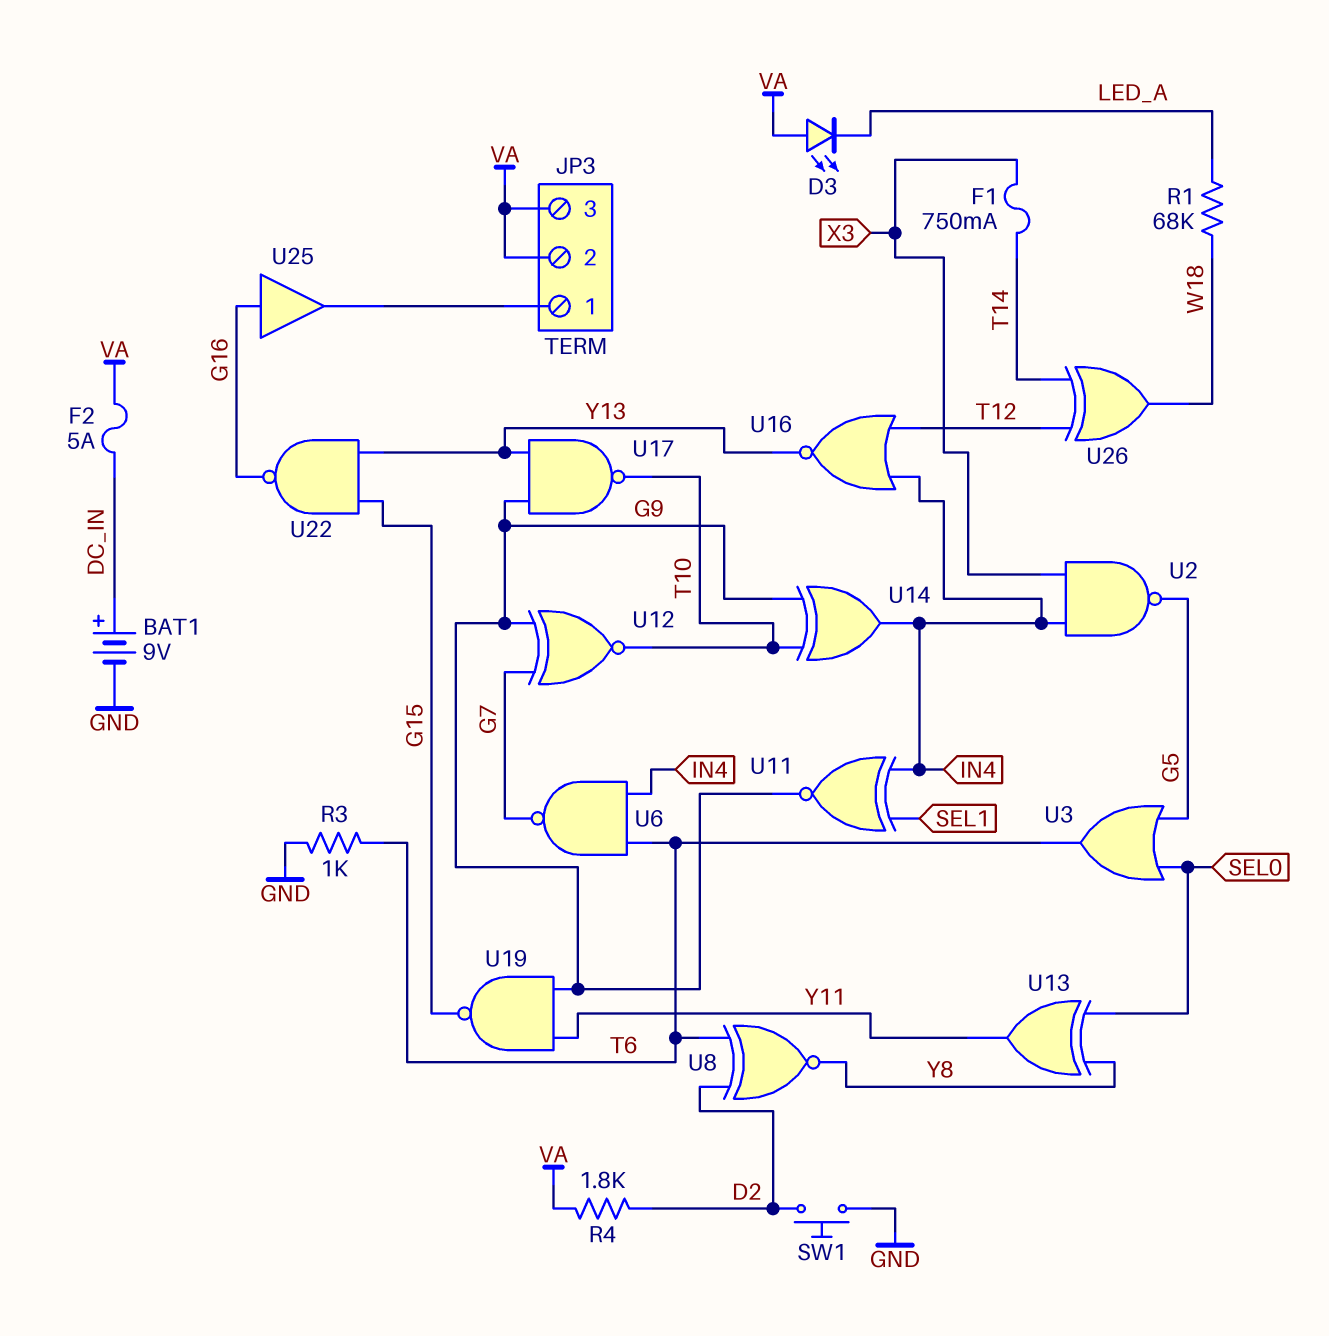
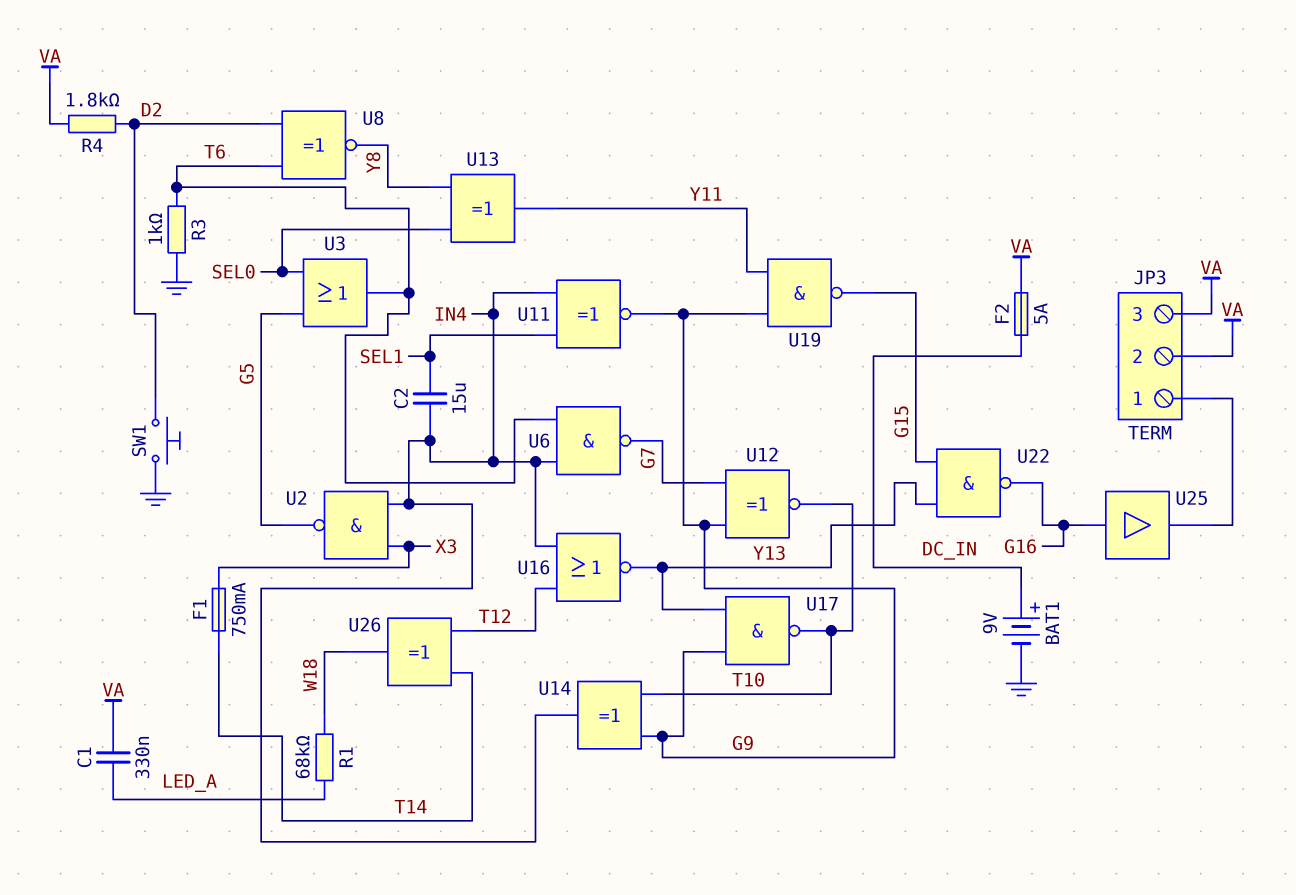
C1: none -> 330nF (LED_A, VA)
C2: none -> 15uF (IN4, SEL1)
D3: LED (A VA, K LED_A) -> none

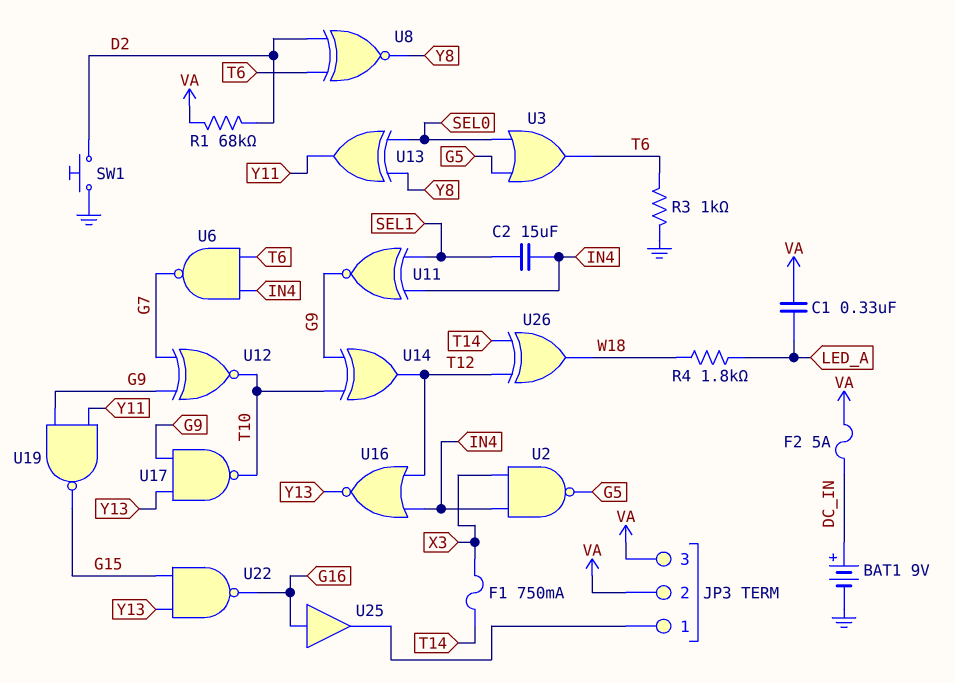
R1: 68k (LED_A, W18) -> 68k (D2, VA)
R4: 1.8k (D2, VA) -> 1.8k (LED_A, W18)
U14: XOR (in G9, in T10, out IN4) -> XOR (in G9, in T10, out T12)

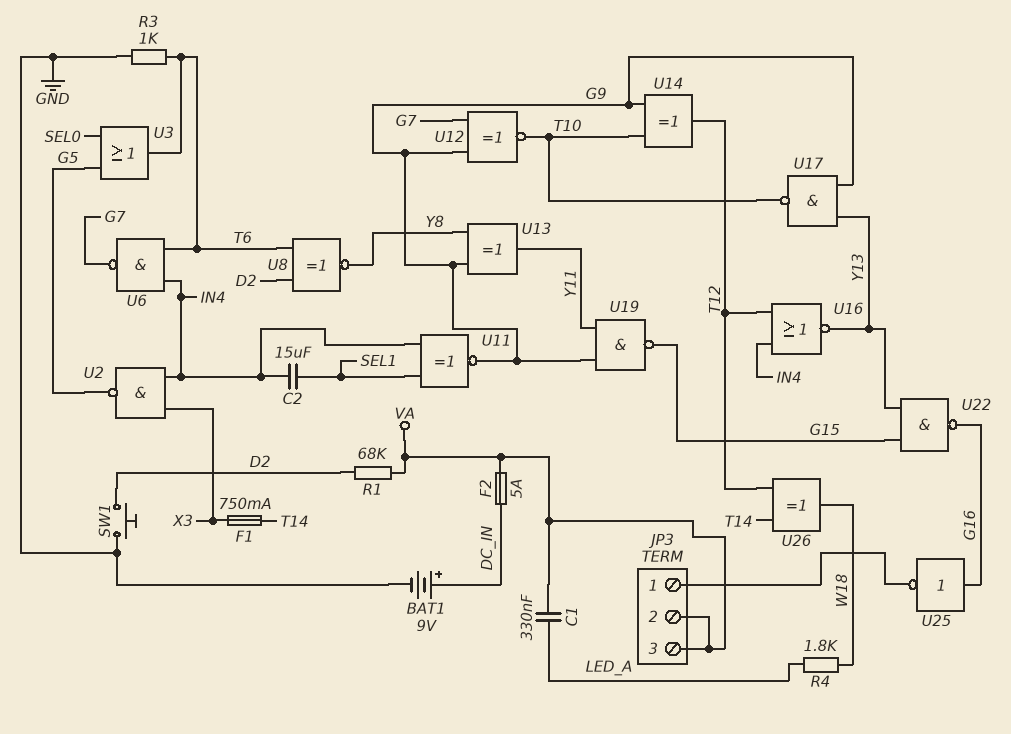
U13: XOR (in SEL0, in Y8, out Y11) -> XOR (in G9, in Y8, out Y11)
U25: buffer (in G16, out JP3/1) -> NOT (in G16, out JP3/1)

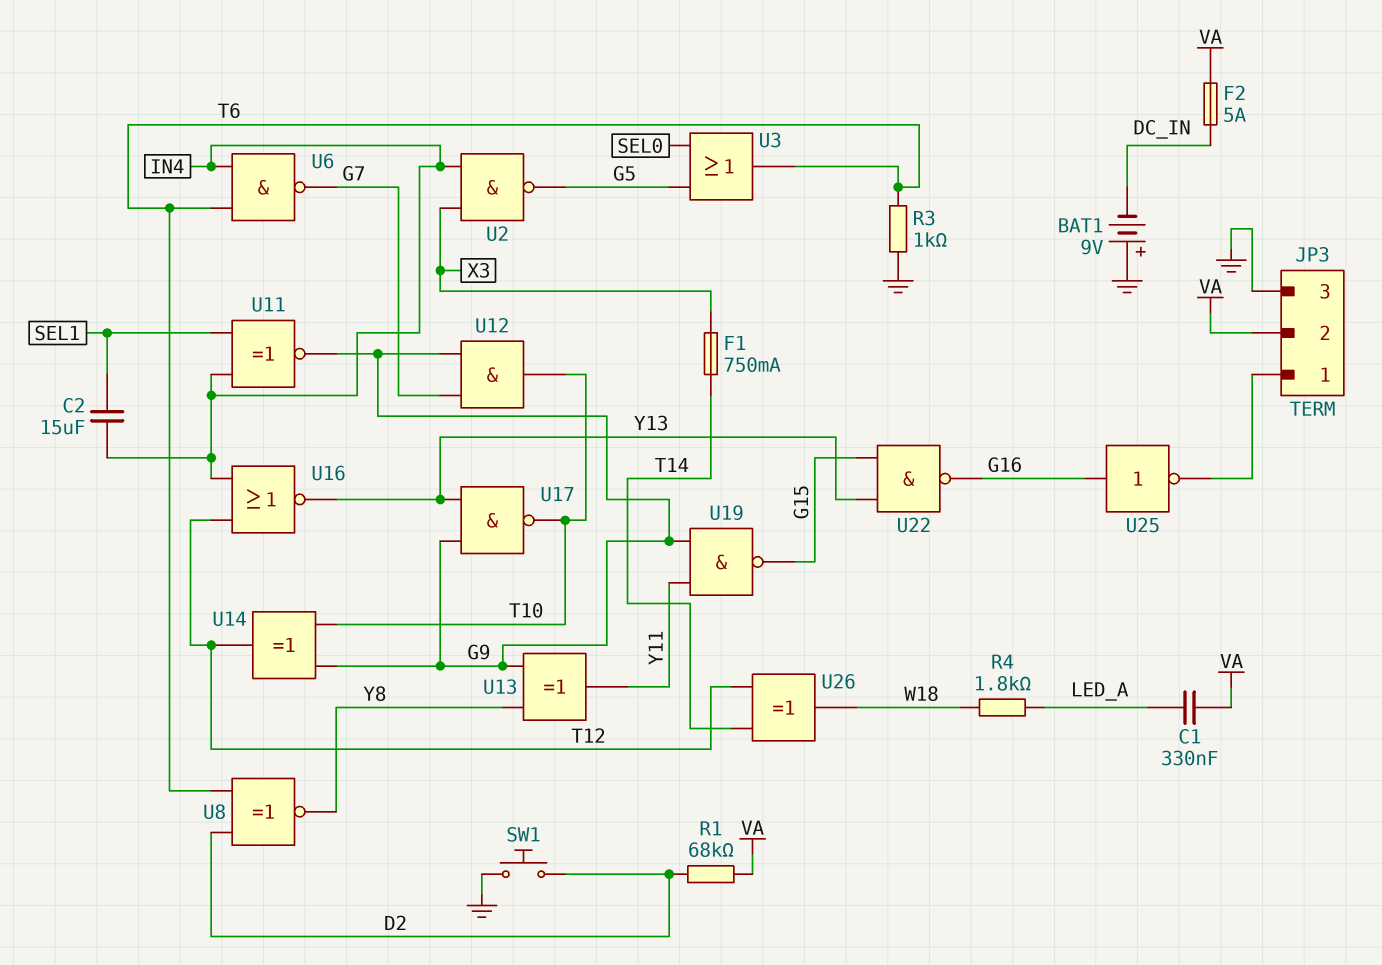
BAT1: 9V (plus DC_IN, minus GND) -> 9V (plus GND, minus DC_IN)
JP3 pin 3: VA -> GND
U12: XNOR (in G7, in G9, out T10) -> AND (in G7, in G9, out T10)

